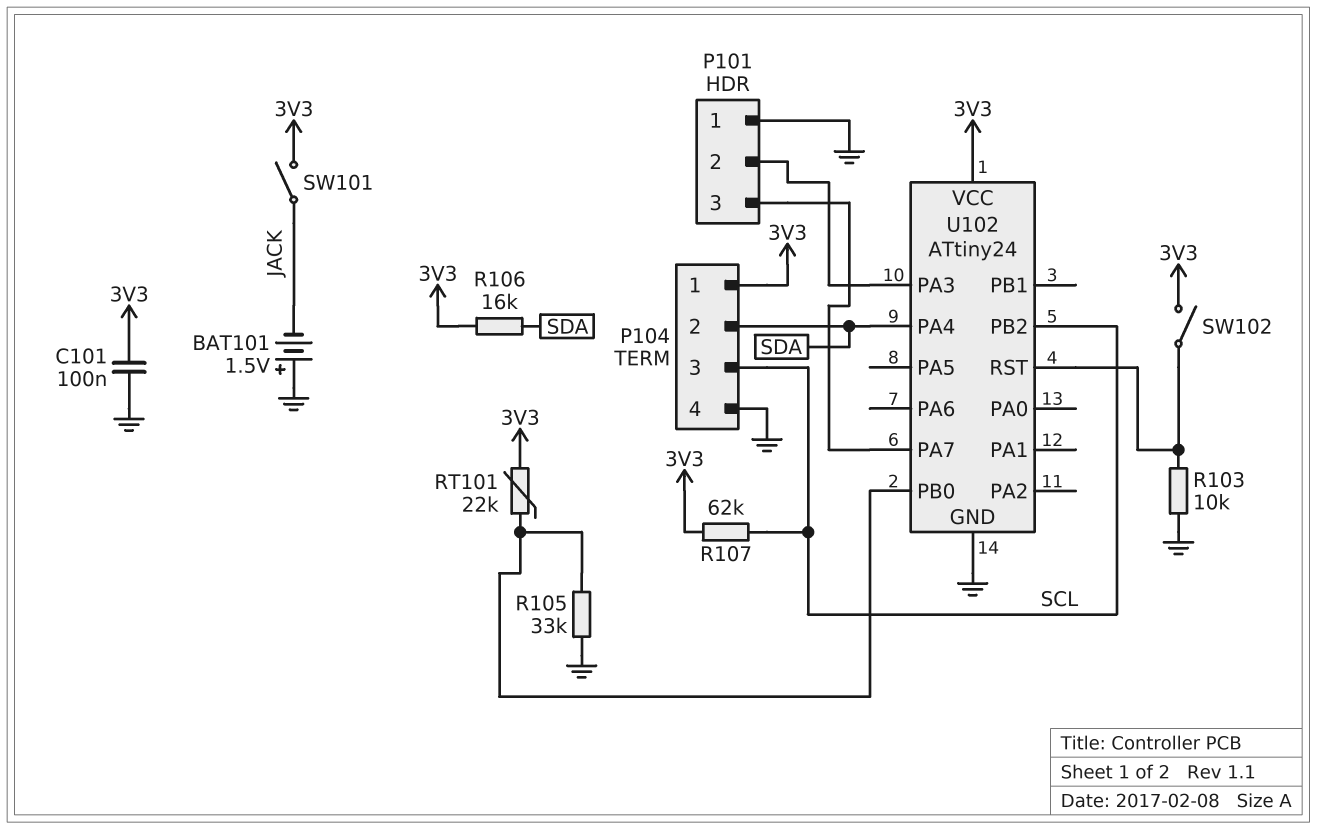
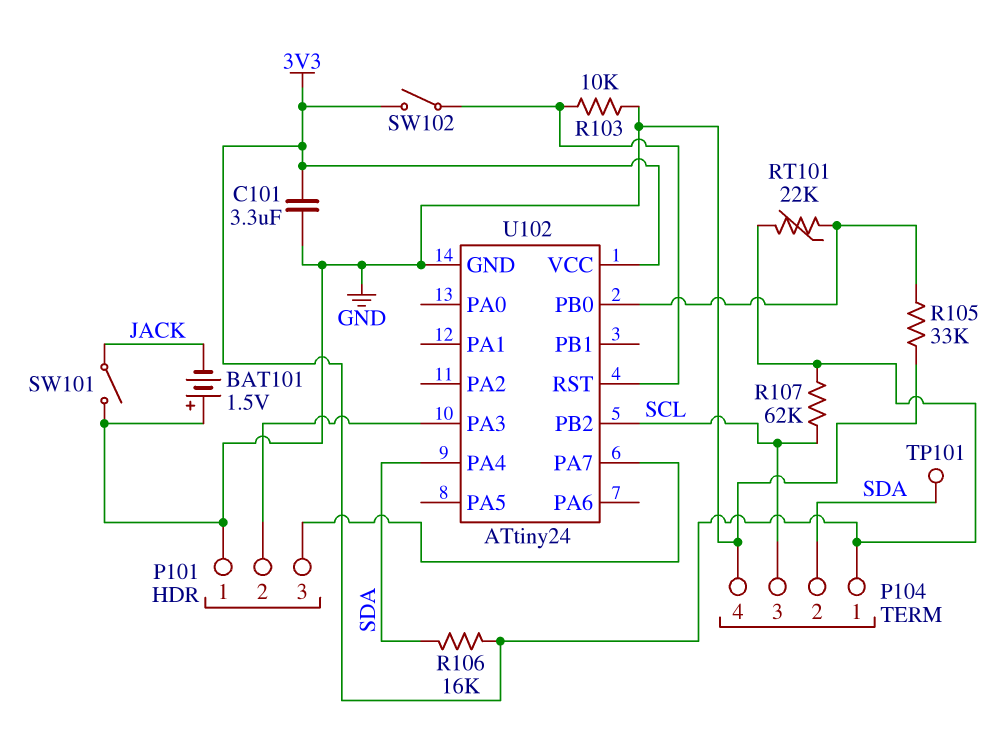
C101: 100nF (3V3, GND) -> 3.3uF (3V3, GND)
SW101: switch (3V3, JACK) -> switch (GND, JACK)
TP101: none -> test point (SDA)

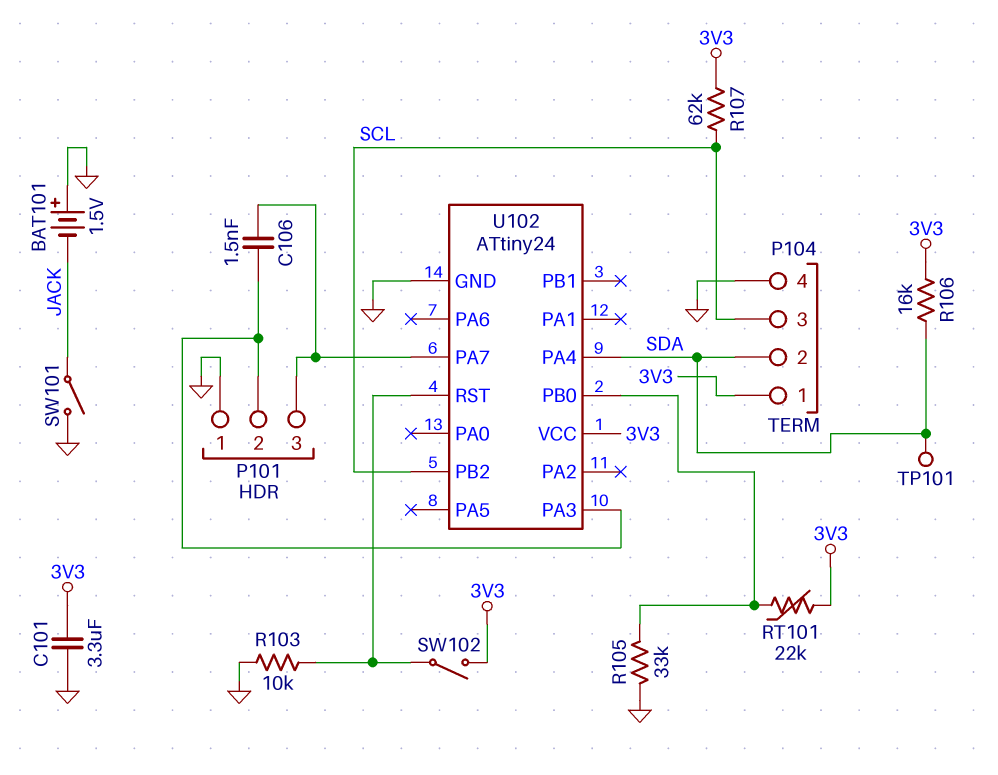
C106: none -> 1.5nF (P101/2, P101/3)

